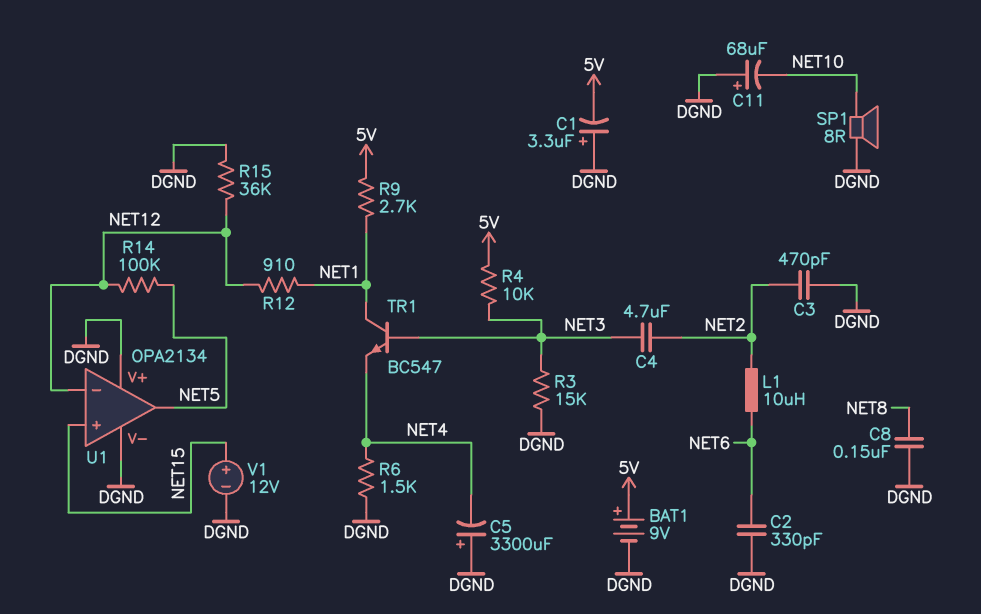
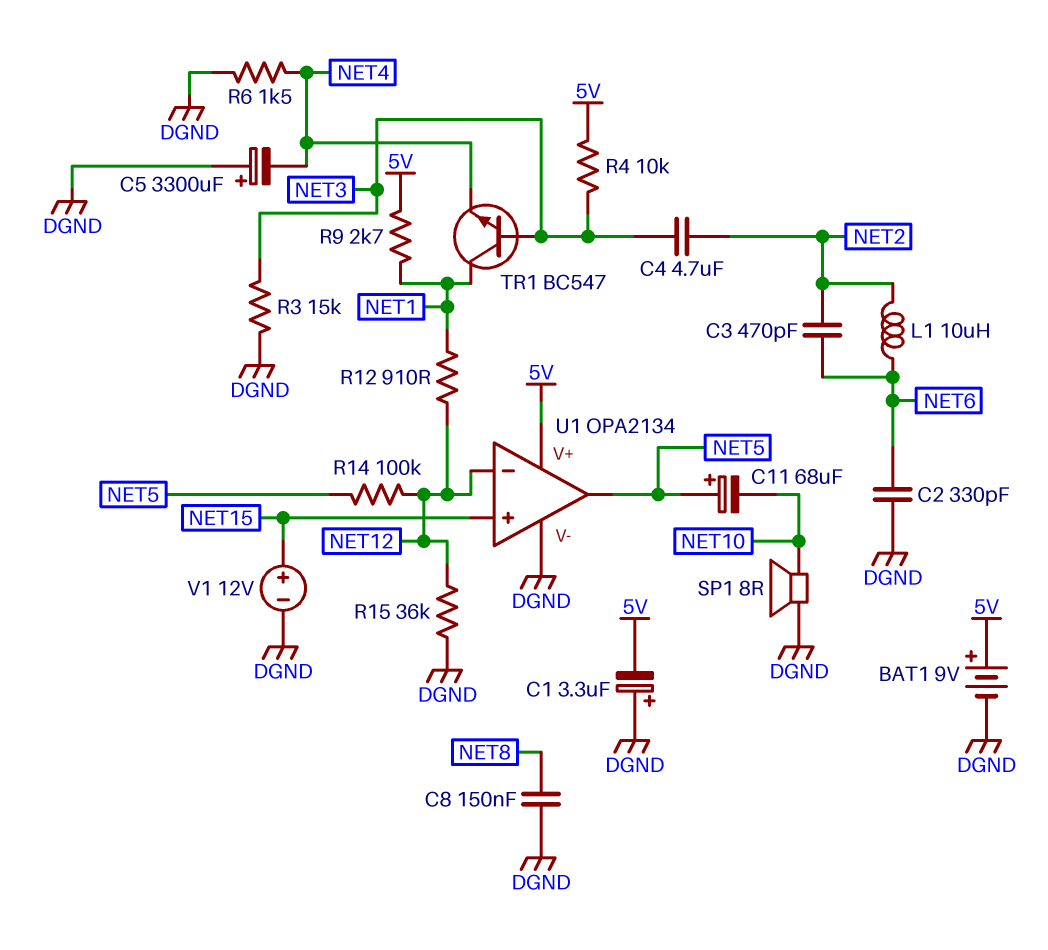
C3: 470pF (DGND, NET2) -> 470pF (NET2, NET6)
C11: 68uF (plus DGND, minus NET10) -> 68uF (plus NET5, minus NET10)
U1 pin V+: DGND -> 5V

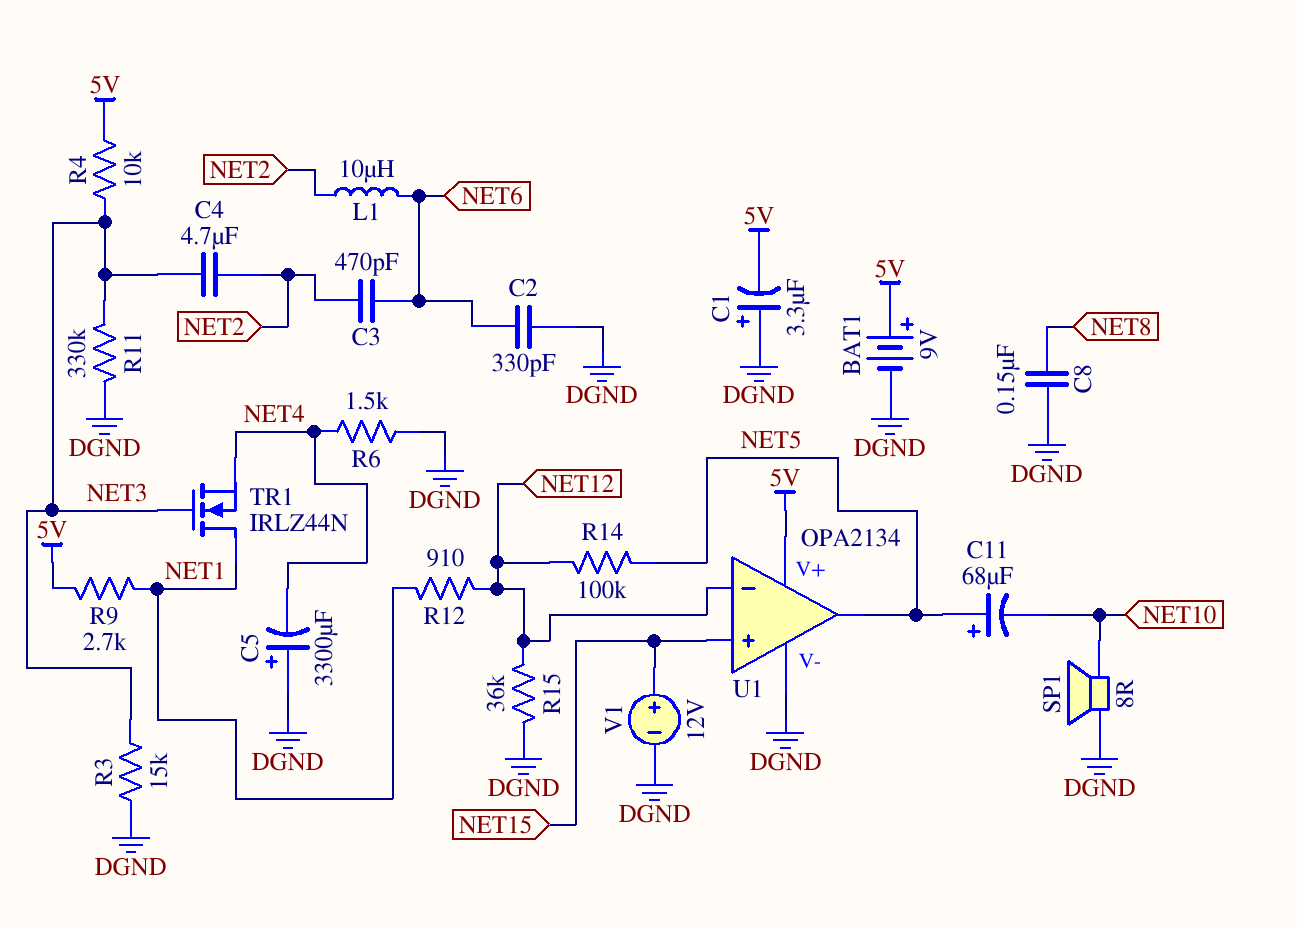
R11: none -> 330k (DGND, NET3)
TR1: NPN BC547 (B NET3, C NET1, E NET4) -> NMOS IRLZ44N (G NET3, D NET1, S NET4)

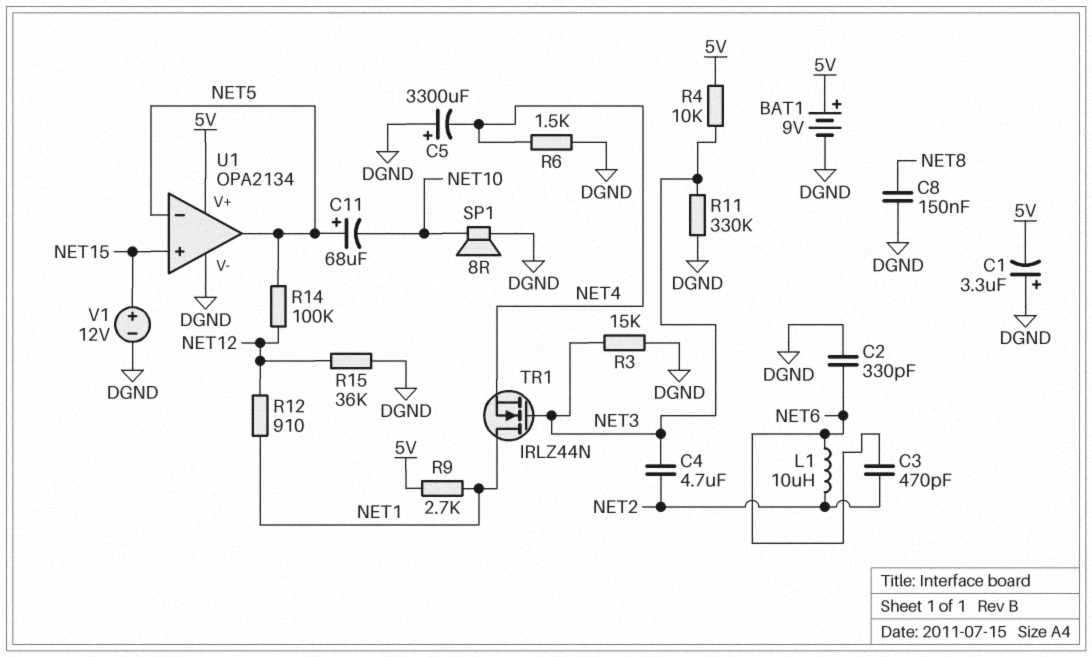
U1 pin in-: NET12 -> NET5

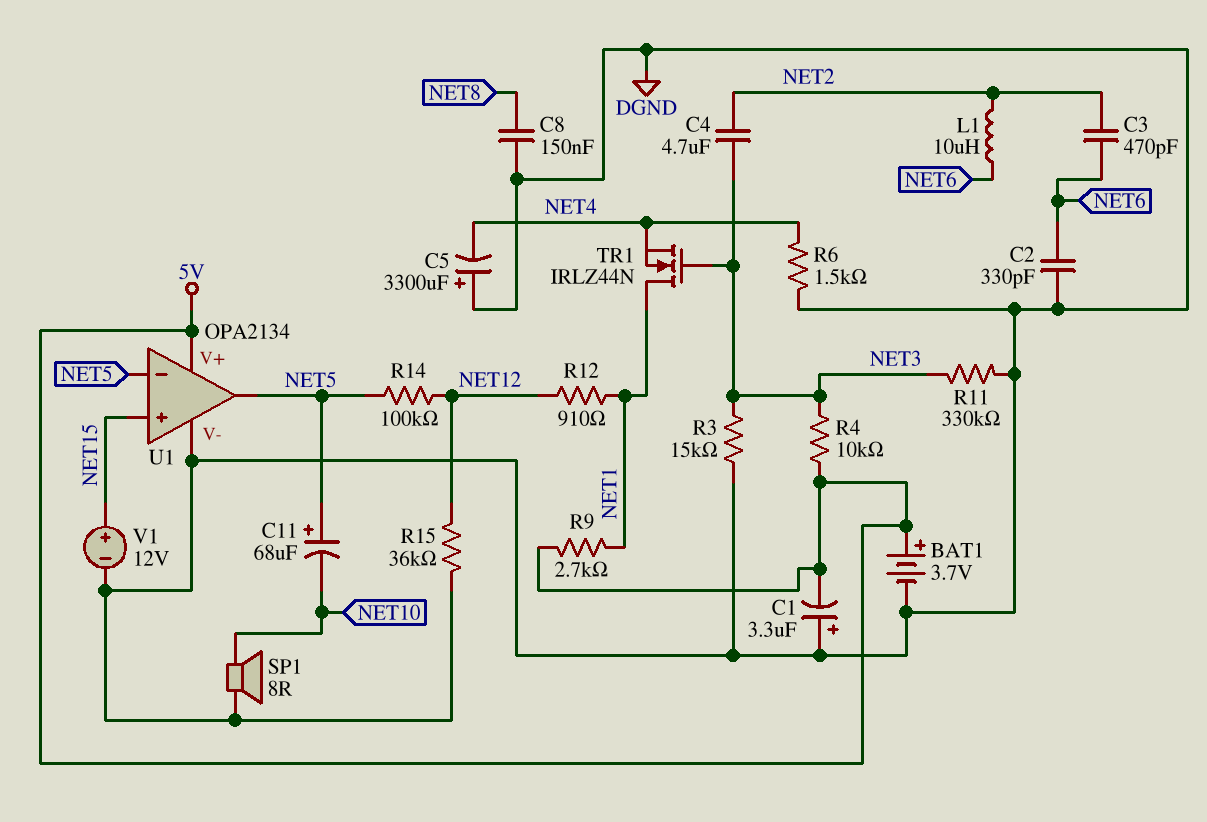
BAT1: 9V (plus 5V, minus DGND) -> 3.7V (plus 5V, minus DGND)

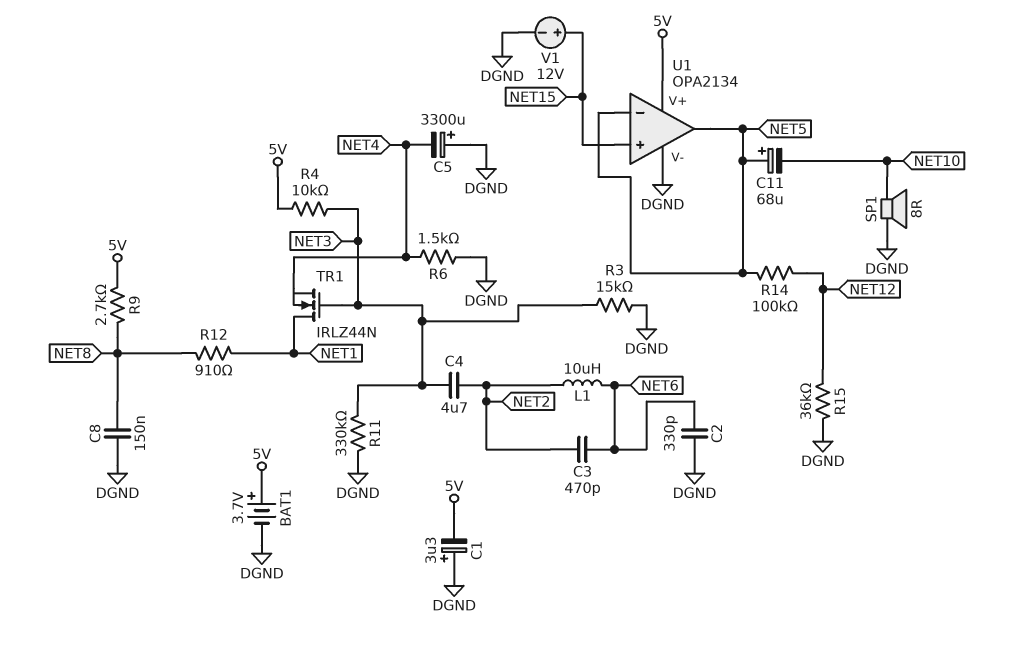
R9: 2.7k (5V, NET1) -> 2.7k (5V, NET8)
R12: 910 (NET1, NET12) -> 910 (NET1, NET8)

